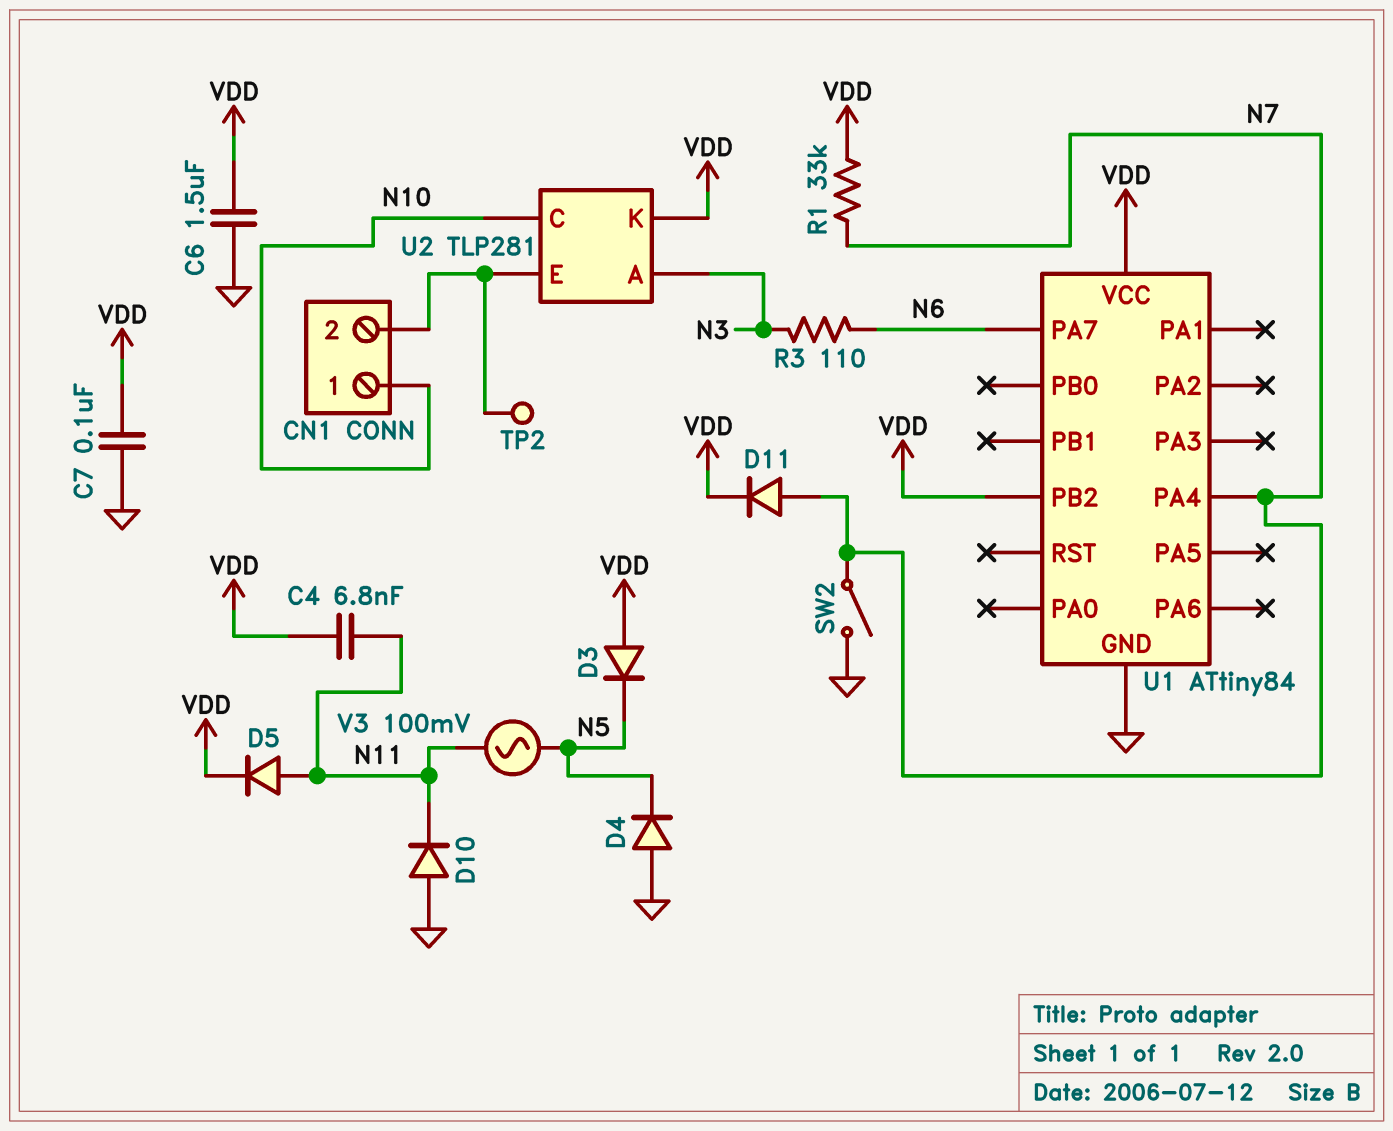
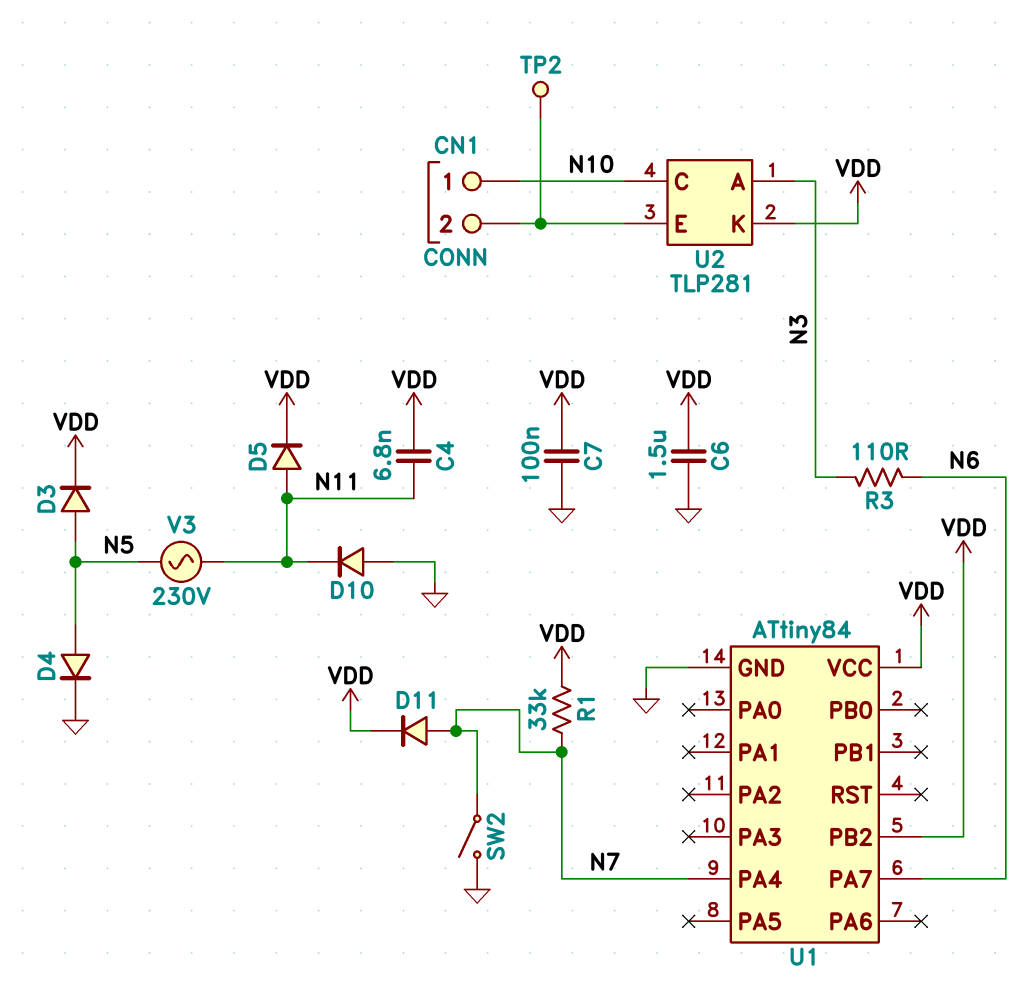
D3: diode (A VDD, K N5) -> diode (A N5, K VDD)
D4: diode (A GND, K N5) -> diode (A N5, K GND)
V3: AC 100mV (N5, N11) -> AC 230V (N5, N11)

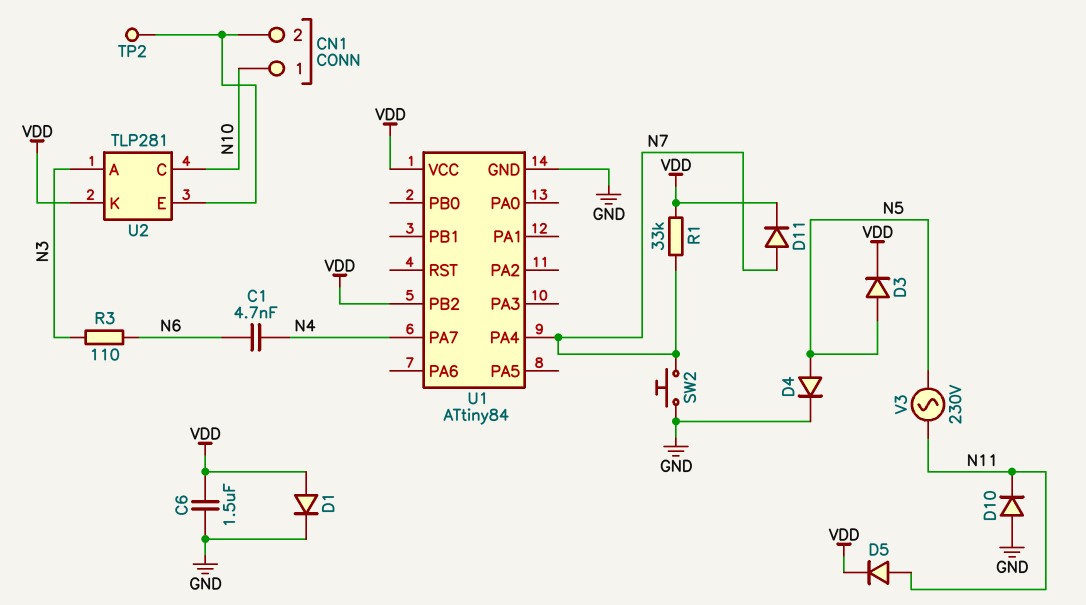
C1: none -> 4.7nF (N4, N6)
C4: 6.8nF (N11, VDD) -> none
C7: 100nF (GND, VDD) -> none
D1: none -> diode (A VDD, K GND)
SW2: switch (GND, N7) -> button (GND, N7)
U1 pin PA7: N6 -> N4

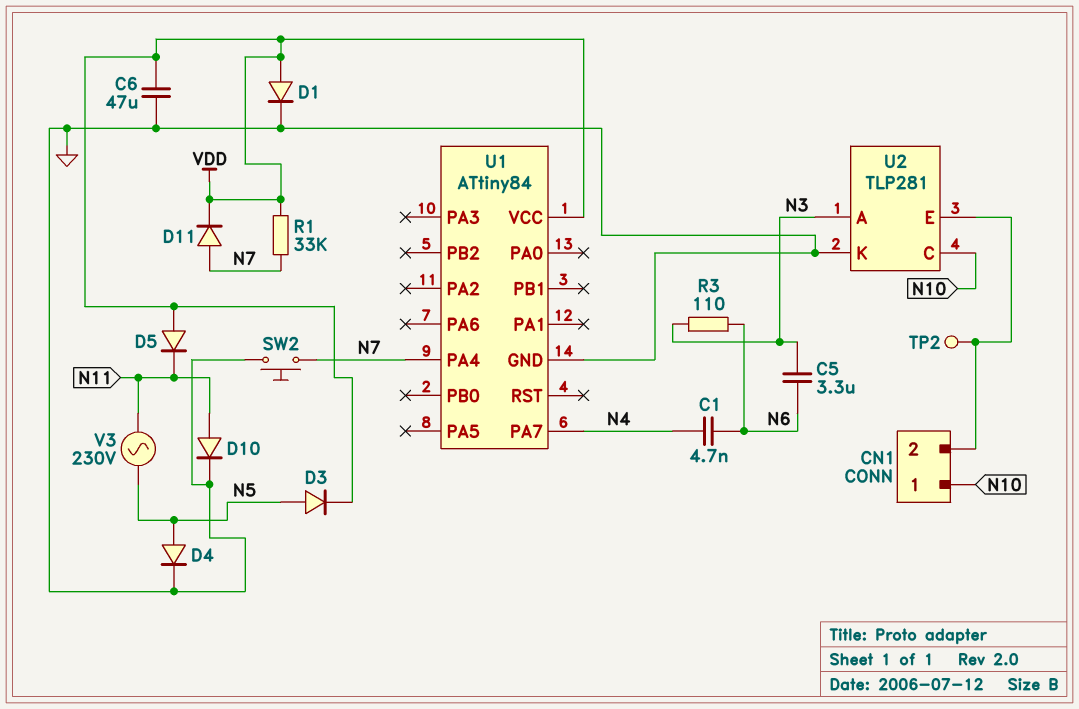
C5: none -> 3.3uF (N3, N6)
C6: 1.5uF (GND, VDD) -> 47uF (GND, VDD)
D5: diode (A N11, K VDD) -> diode (A VDD, K N11)
D10: diode (A GND, K N11) -> diode (A N11, K GND)
U1 pin PB2: VDD -> none
U2 pin K: VDD -> GND

